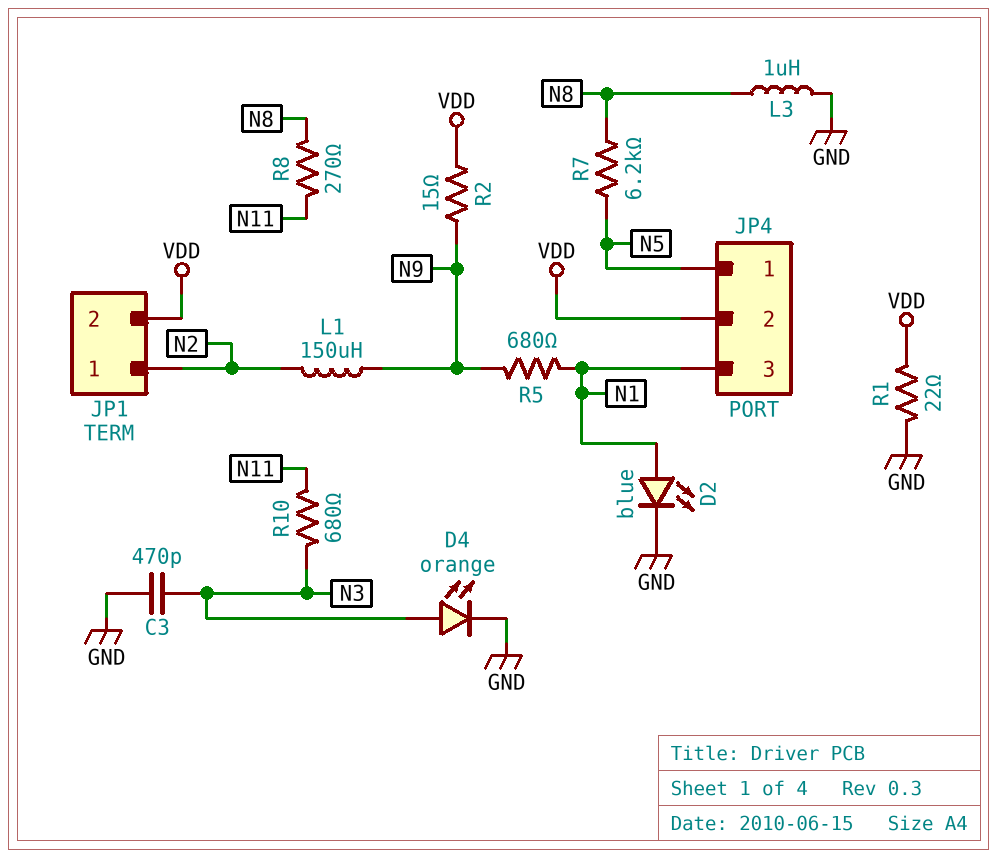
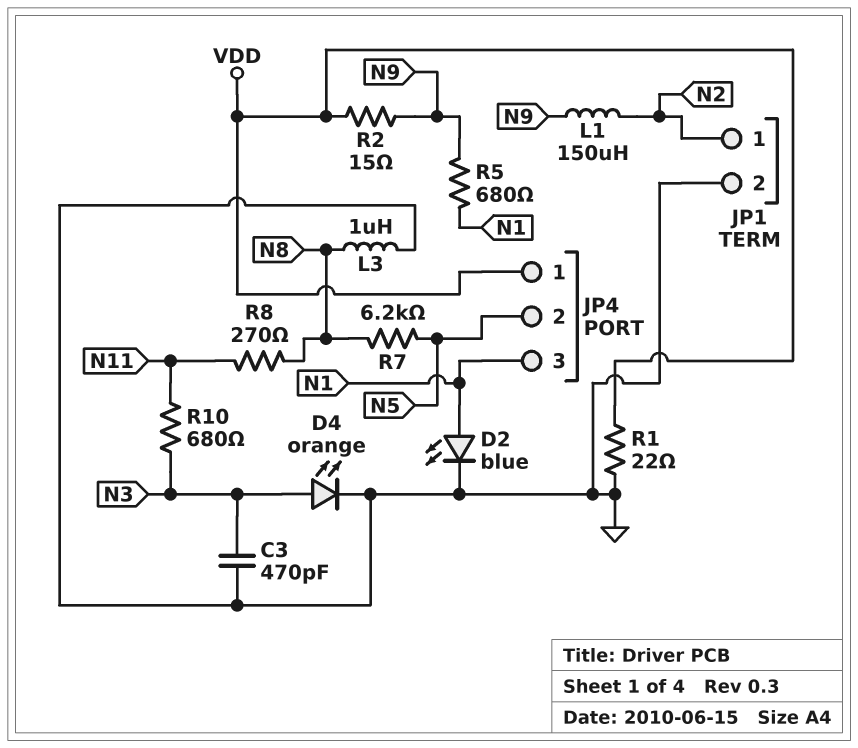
JP1 pin 2: VDD -> GND
JP4 pin 1: N5 -> VDD
JP4 pin 2: VDD -> N5

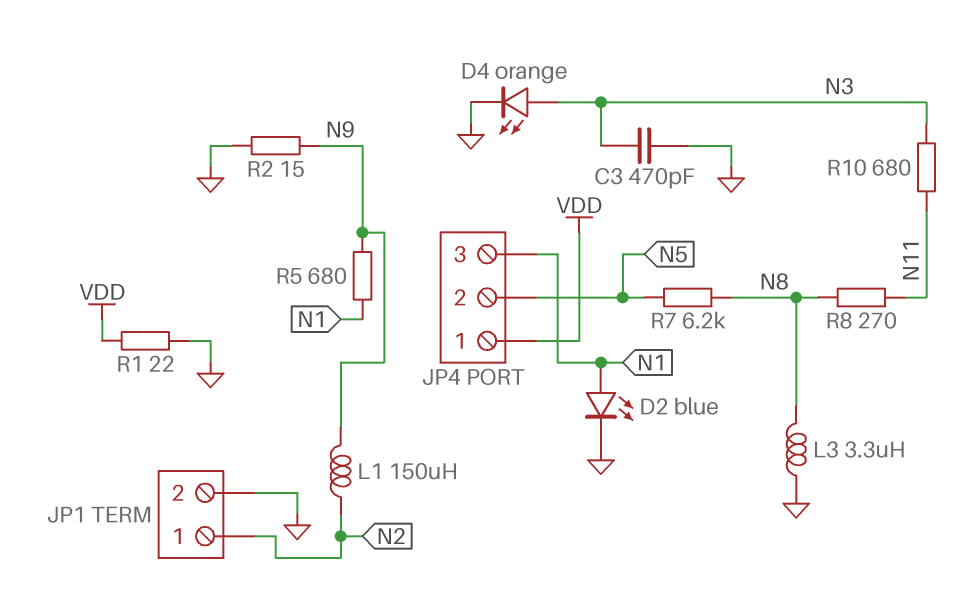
L3: 1uH (GND, N8) -> 3.3uH (GND, N8)
R2: 15 (N9, VDD) -> 15 (GND, N9)

